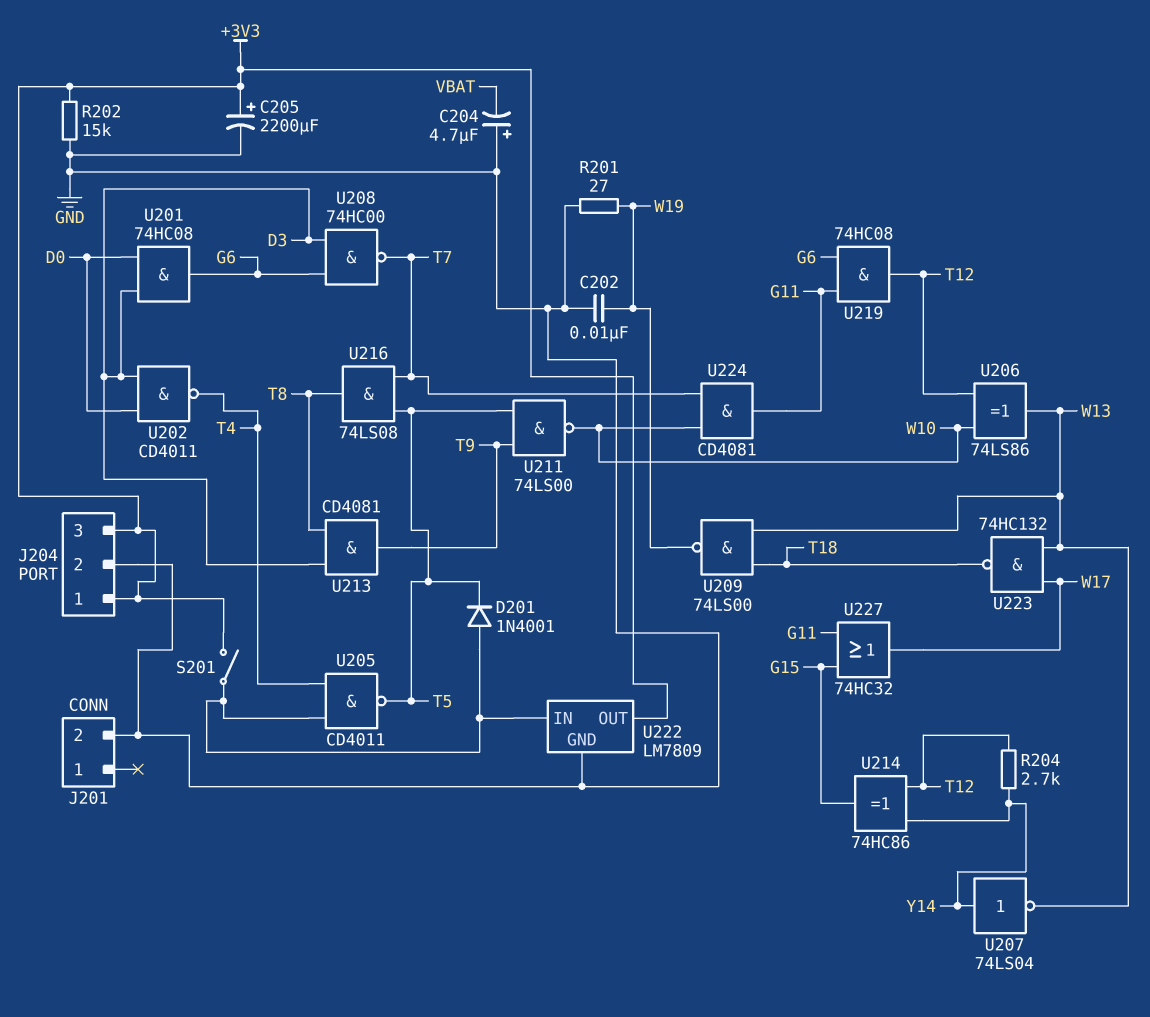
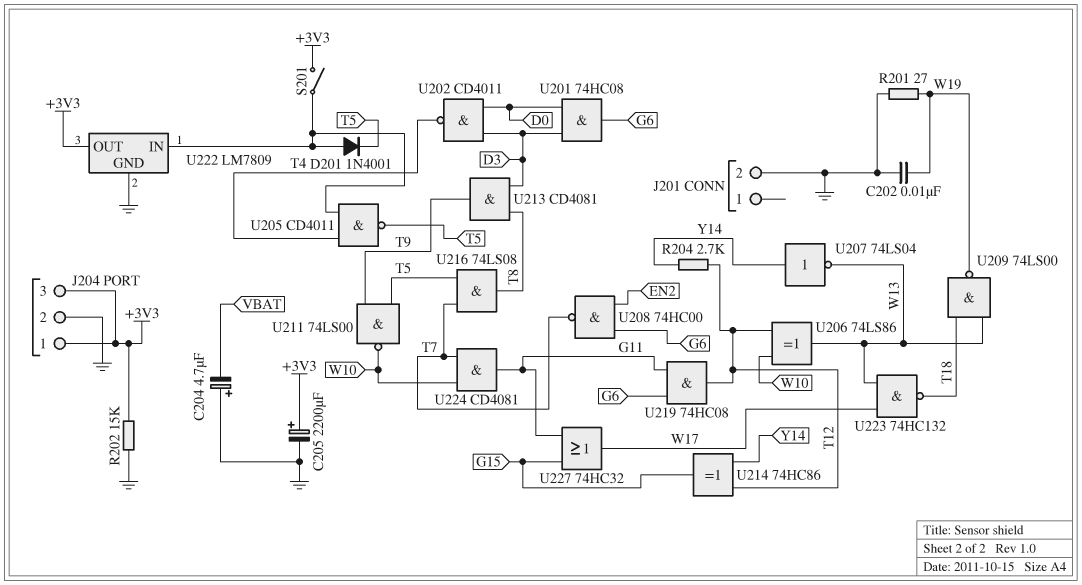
U208: NAND 74HC00 (in D3, in G6, out T7) -> NAND 74HC00 (in EN2, in G6, out T7)

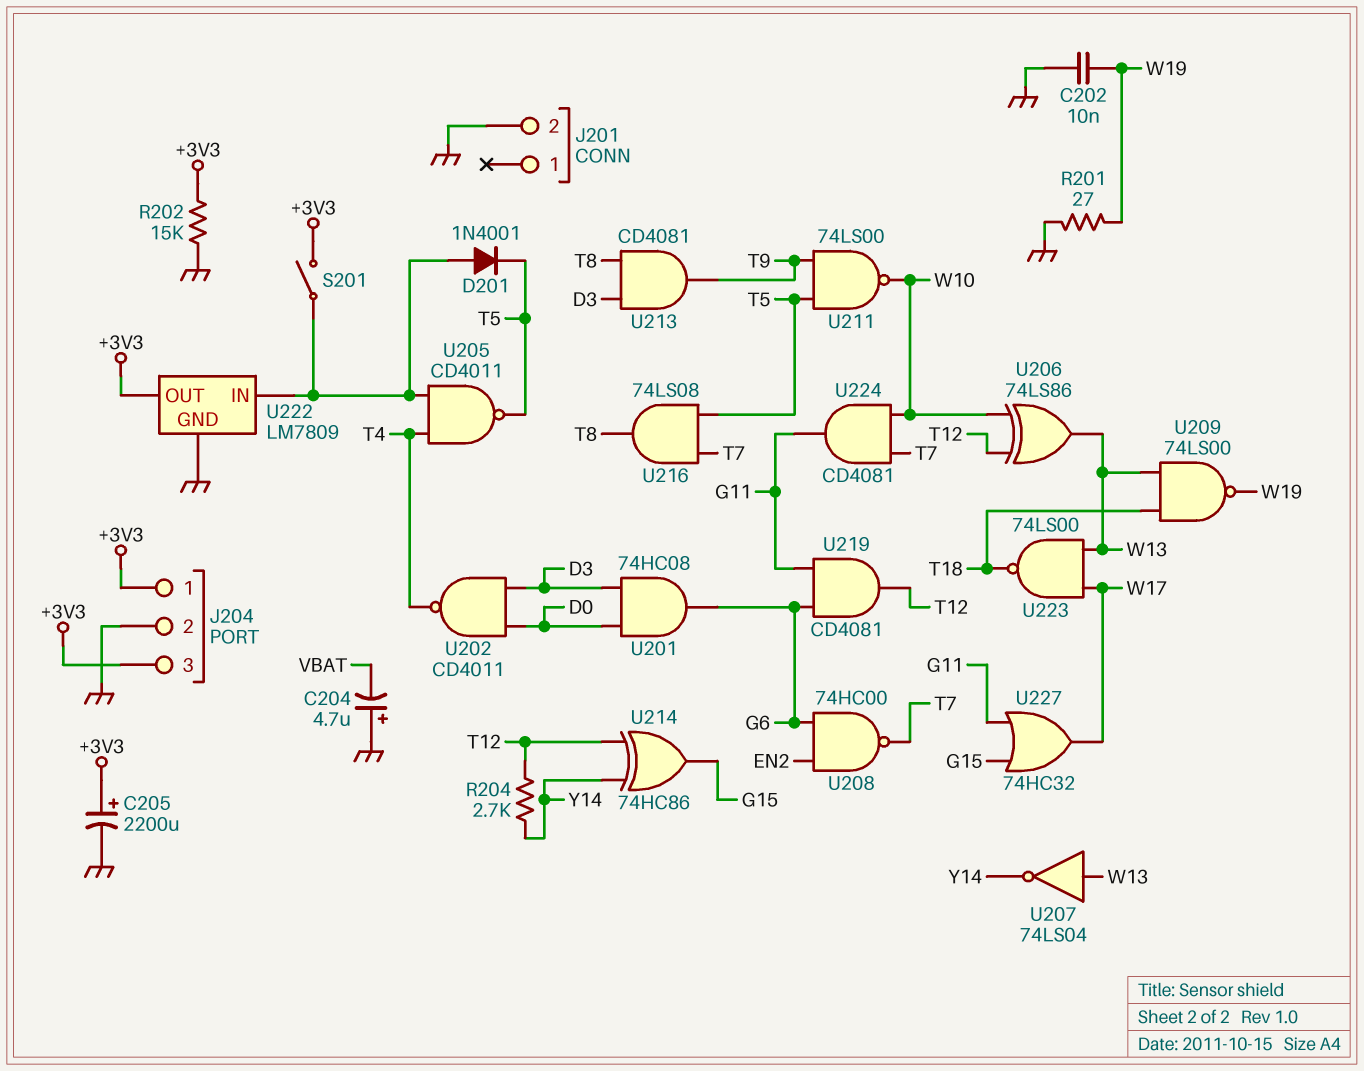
U207: NOT 74LS04 (in Y14, out W13) -> NOT 74LS04 (in W13, out Y14)
U219: AND 74HC08 (in G6, in G11, out T12) -> AND CD4081 (in G6, in G11, out T12)
U223: NAND 74HC132 (in W13, in W17, out T18) -> NAND 74LS00 (in W13, in W17, out T18)

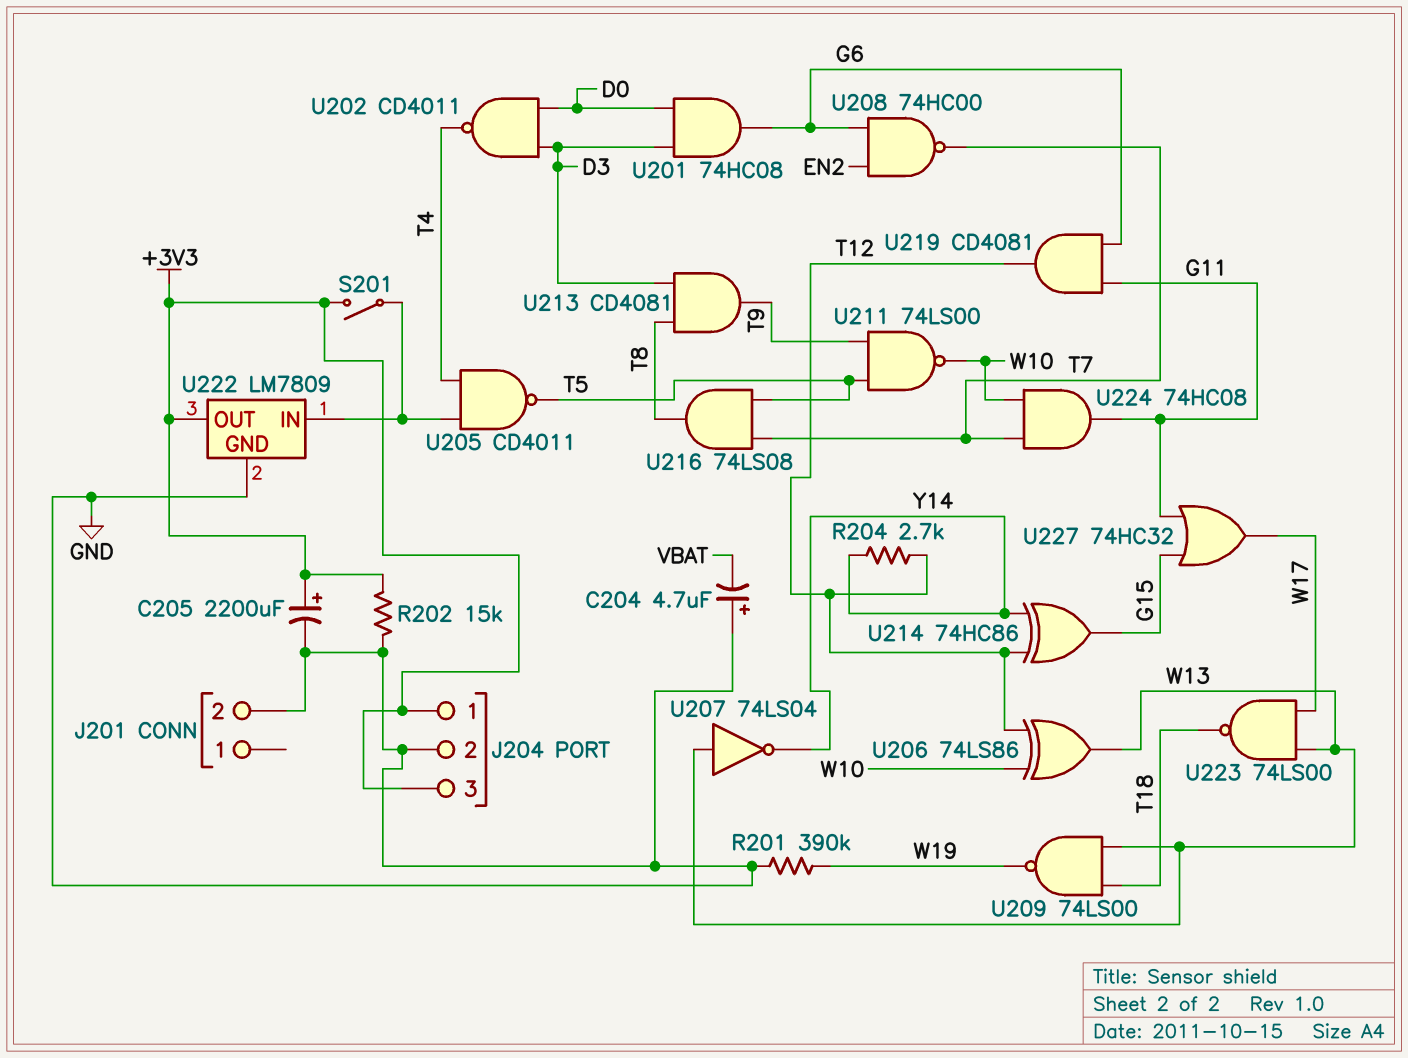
C202: 10nF (GND, W19) -> none
D201: diode 1N4001 (A U222/IN, K T5) -> none
R201: 27 (GND, W19) -> 390k (GND, W19)
U224: AND CD4081 (in T7, in W10, out G11) -> AND 74HC08 (in T7, in W10, out G11)

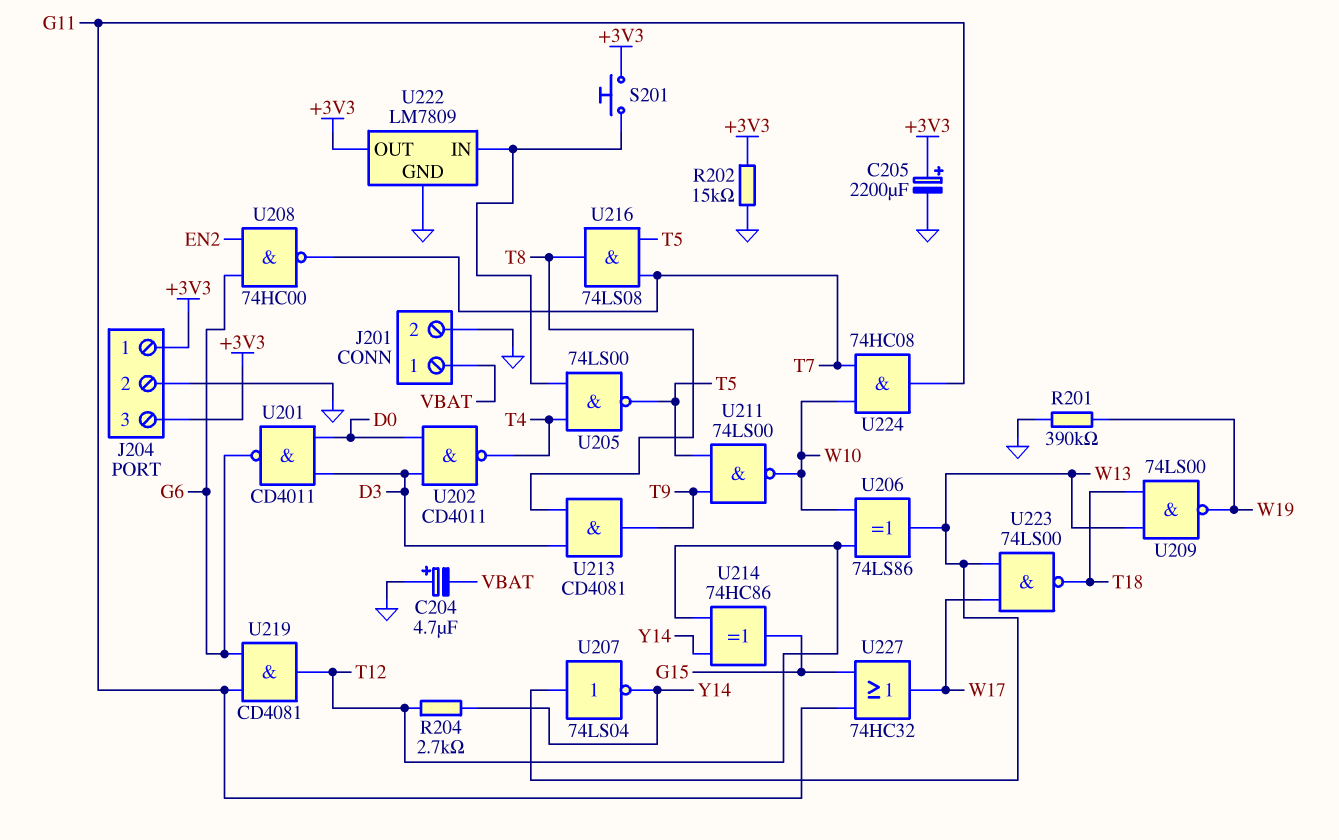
J201 pin 1: none -> VBAT
S201: switch (+3V3, U222/IN) -> button (+3V3, U222/IN)
U201: AND 74HC08 (in D0, in D3, out G6) -> NAND CD4011 (in D0, in D3, out G6)
U205: NAND CD4011 (in T4, in U222/IN, out T5) -> NAND 74LS00 (in T4, in U222/IN, out T5)

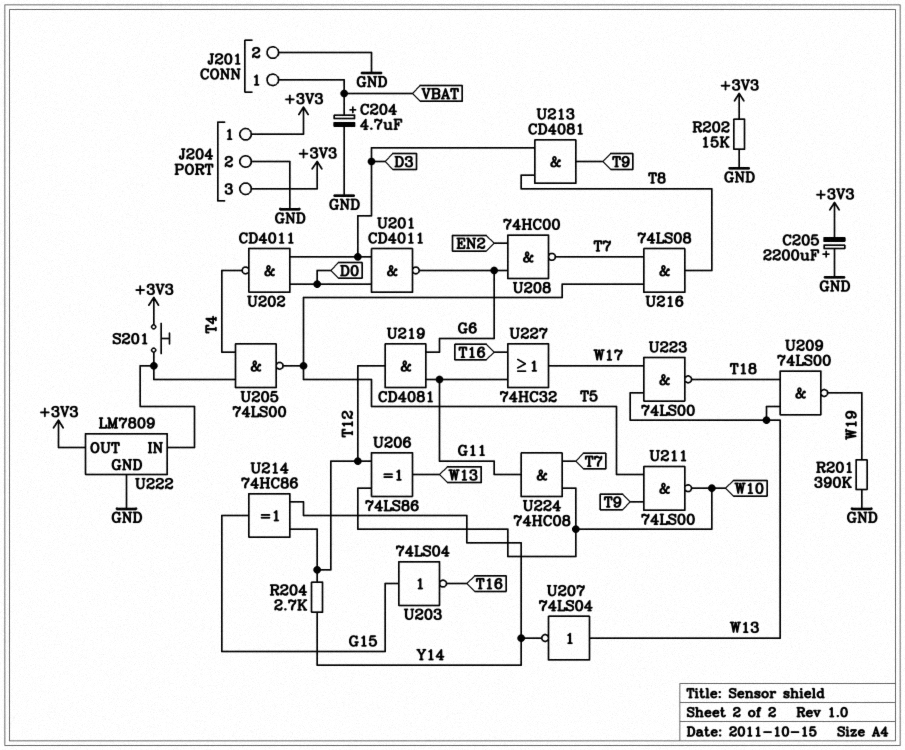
C204: 4.7uF (plus GND, minus VBAT) -> 4.7uF (plus VBAT, minus GND)
C205: 2200uF (plus +3V3, minus GND) -> 2200uF (plus GND, minus +3V3)
U203: none -> NOT 74LS04 (in G15, out T16)
U227: OR 74HC32 (in G11, in G15, out W17) -> OR 74HC32 (in G11, in T16, out W17)

